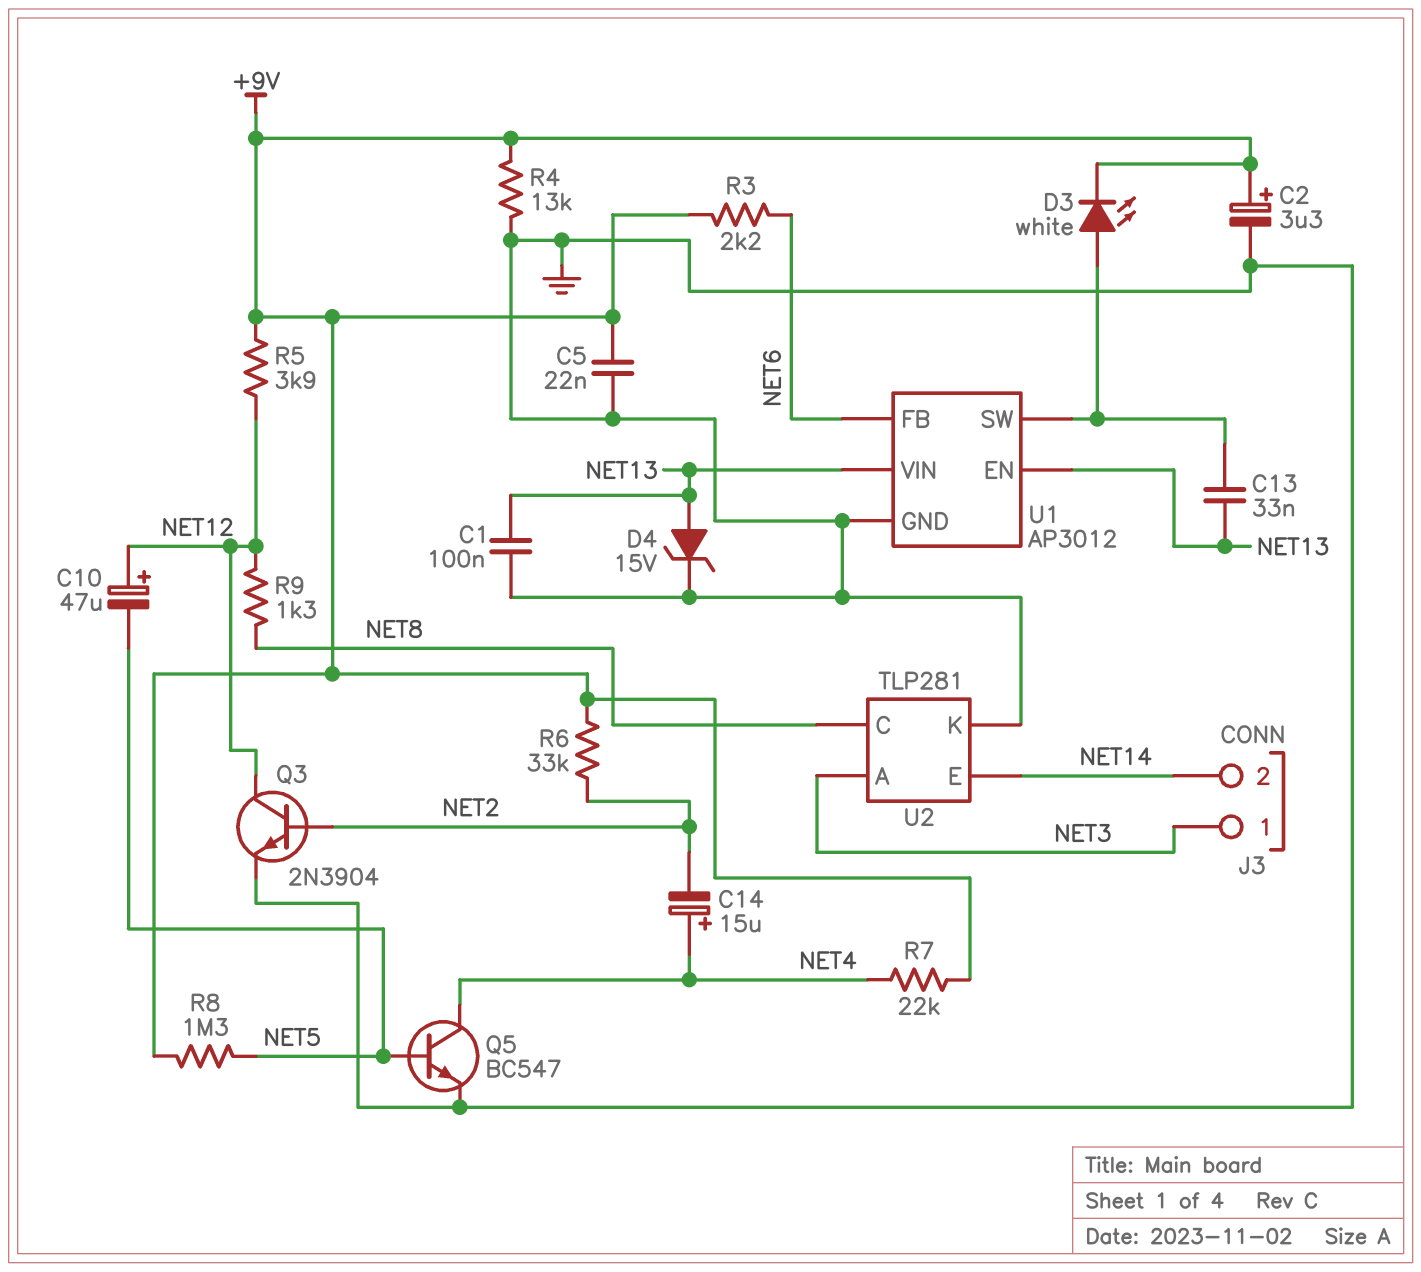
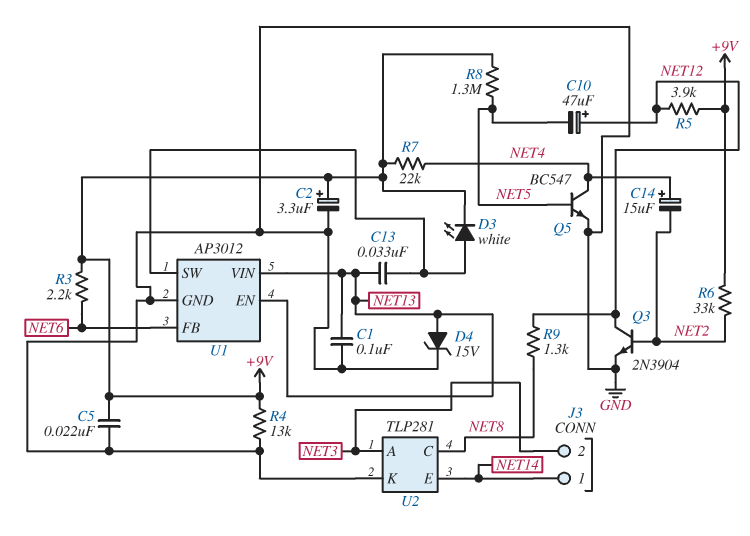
J3 pin 1: NET3 -> NET14
J3 pin 2: NET14 -> NET3

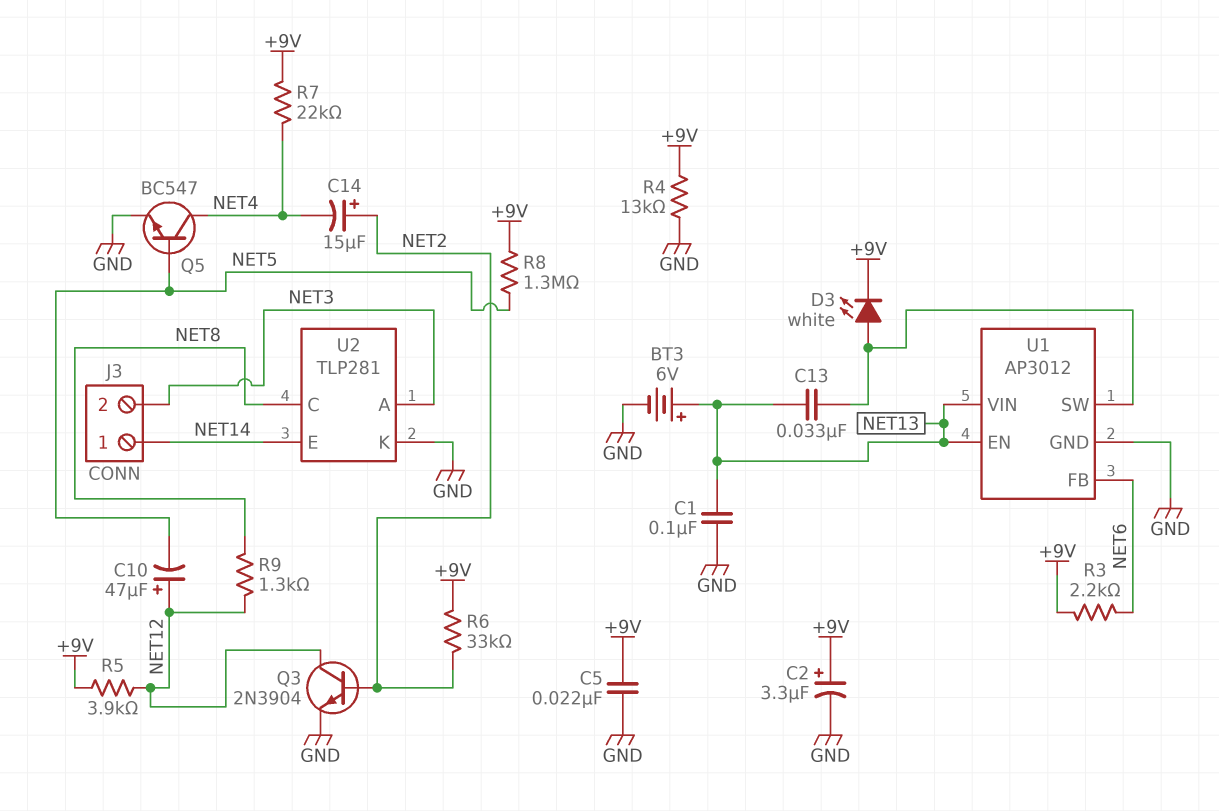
BT3: none -> 6V (plus NET13, minus GND)
C14: 15uF (plus NET4, minus NET2) -> 15uF (plus NET2, minus NET4)
D4: zener 15V (A NET13, K GND) -> none

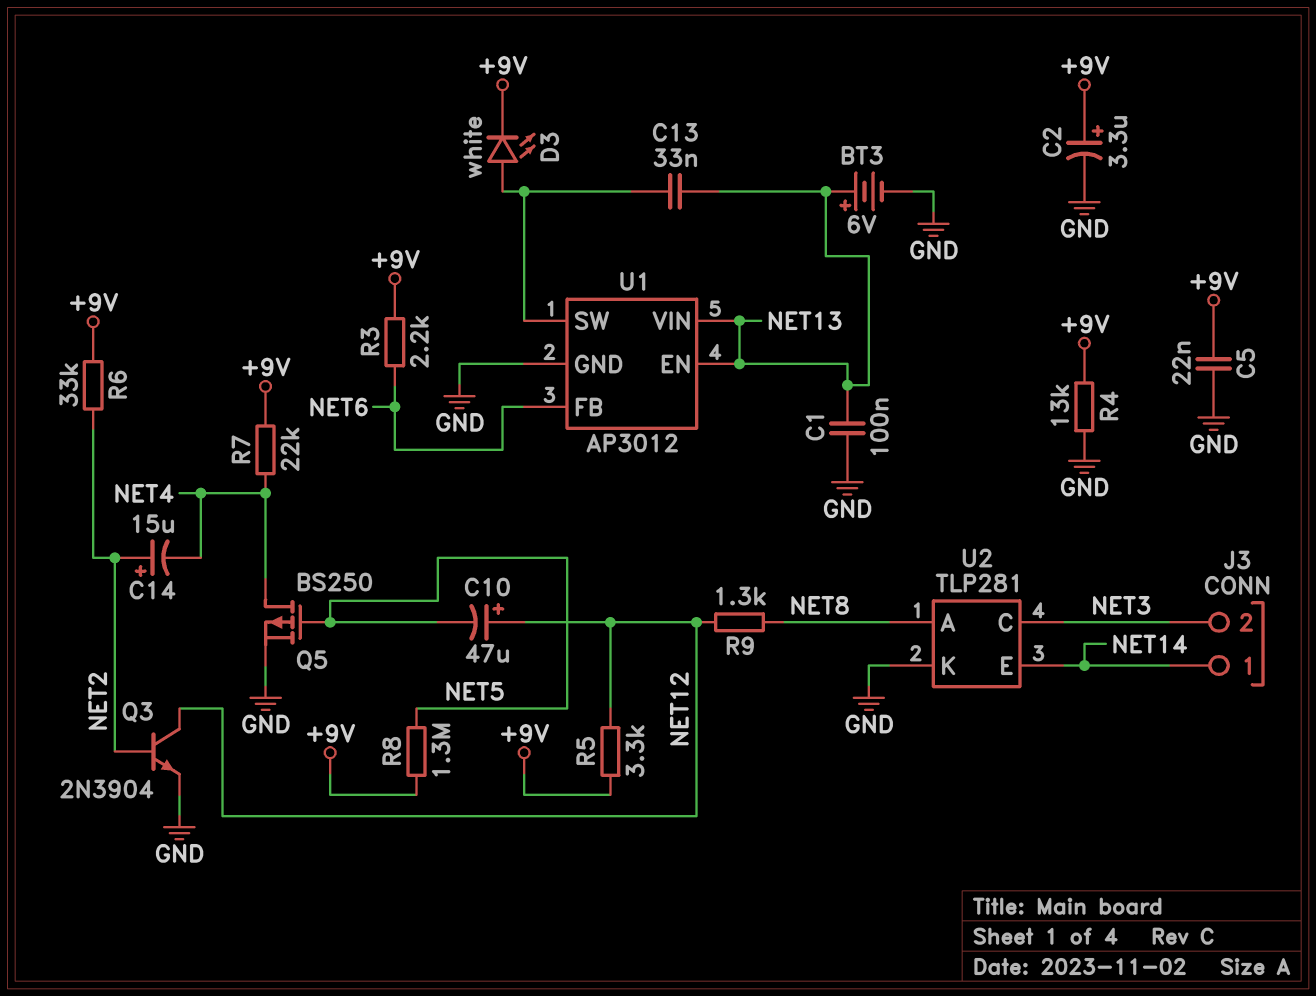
Q5: NPN BC547 (B NET5, C NET4, E GND) -> PMOS BS250 (G NET5, D NET4, S GND)
R5: 3.9k (+9V, NET12) -> 3.3k (+9V, NET12)
U2 pin A: NET3 -> NET8
U2 pin C: NET8 -> NET3

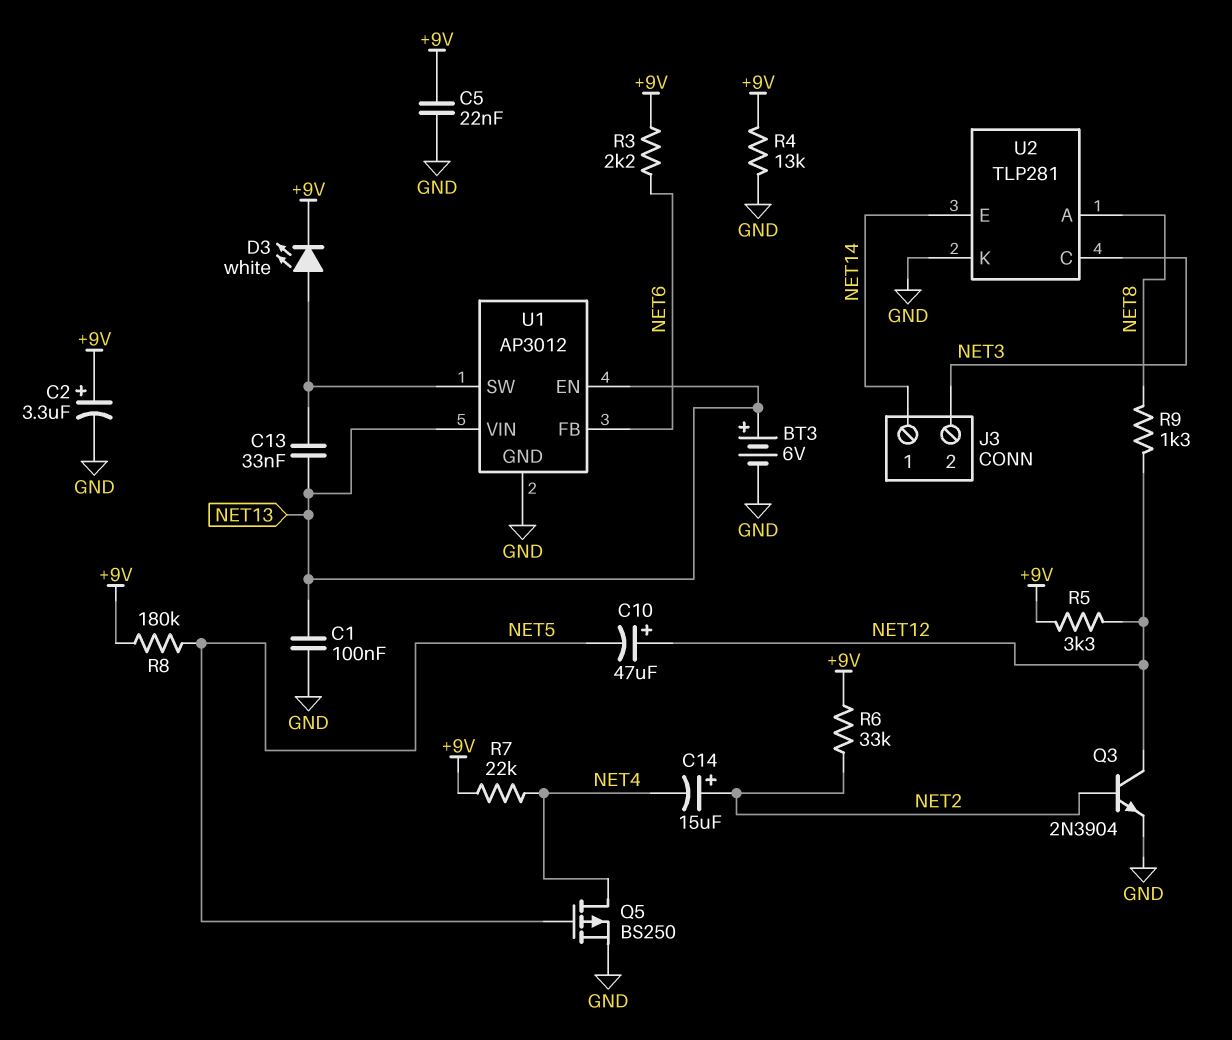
R8: 1.3M (+9V, NET5) -> 180k (+9V, NET5)

